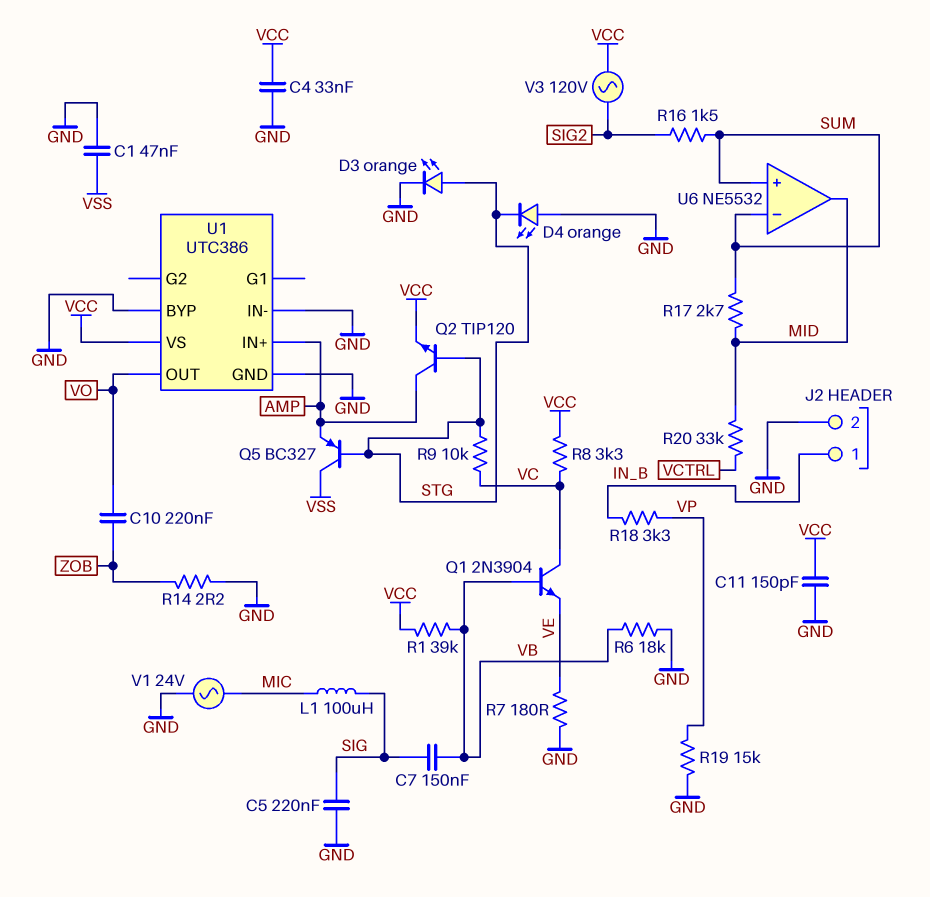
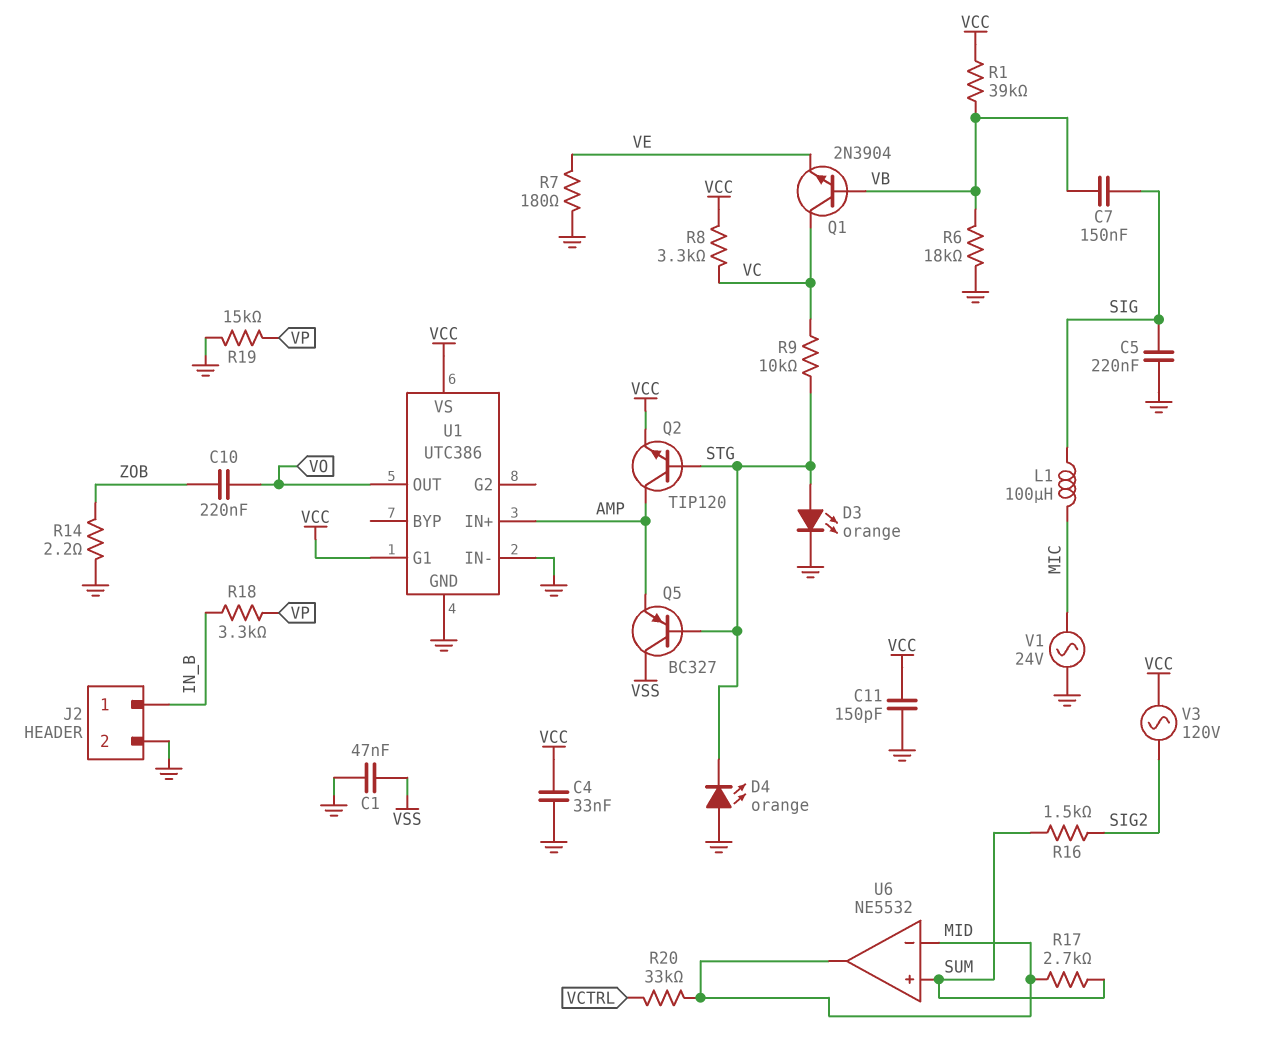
U1 pin BYP: GND -> none
U1 pin G1: none -> VCC
U6 pin in-: SUM -> MID

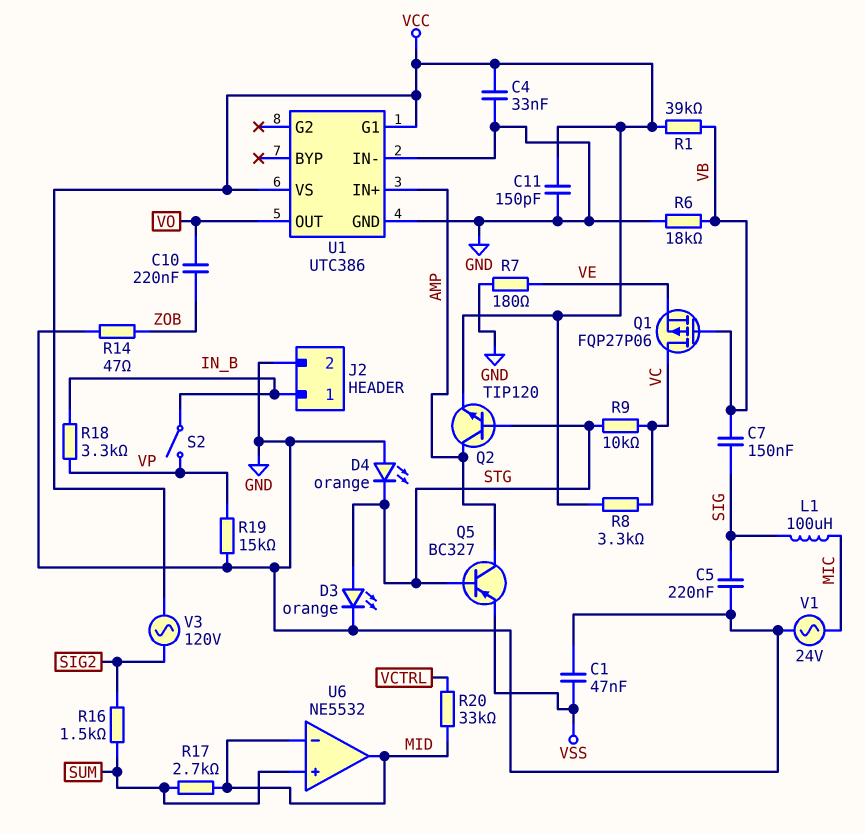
Q1: NPN 2N3904 (B VB, C VC, E VE) -> PMOS FQP27P06 (G VB, D VC, S VE)
Q5: PNP BC327 (B STG, C VSS, E AMP) -> PNP BC327 (B STG, C AMP, E VSS)
R14: 2.2 (GND, ZOB) -> 47 (GND, ZOB)
S2: none -> switch (IN_B, VP)

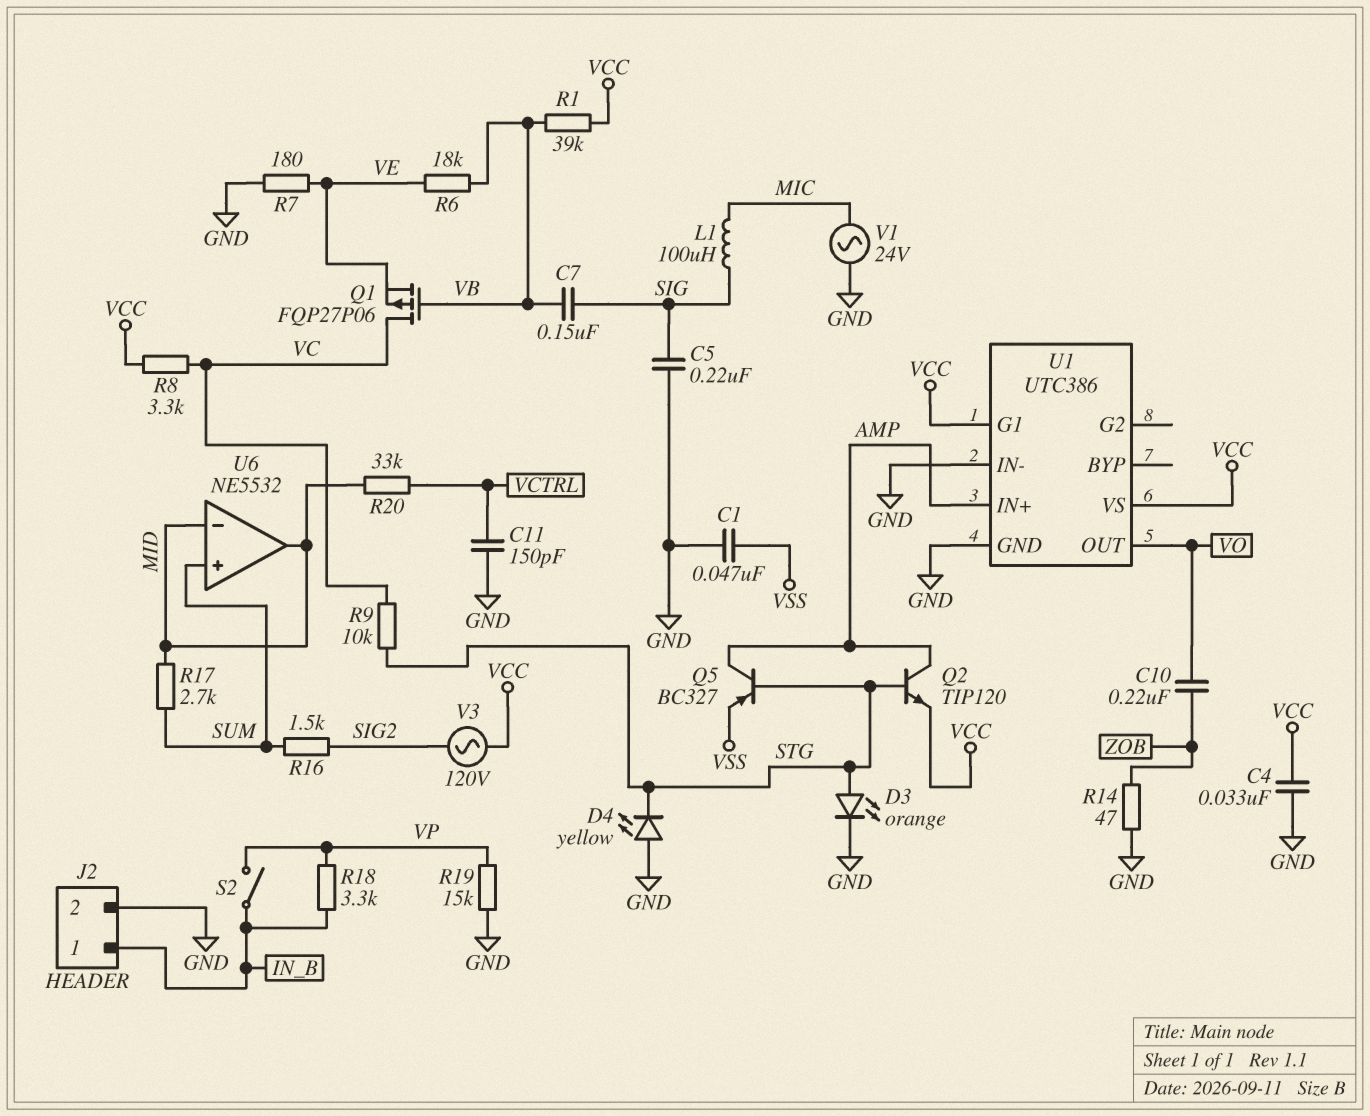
C11: 150pF (GND, VCC) -> 150pF (GND, VCTRL)
D4: LED orange (A GND, K STG) -> LED yellow (A GND, K STG)
R6: 18k (GND, VB) -> 18k (VB, VE)

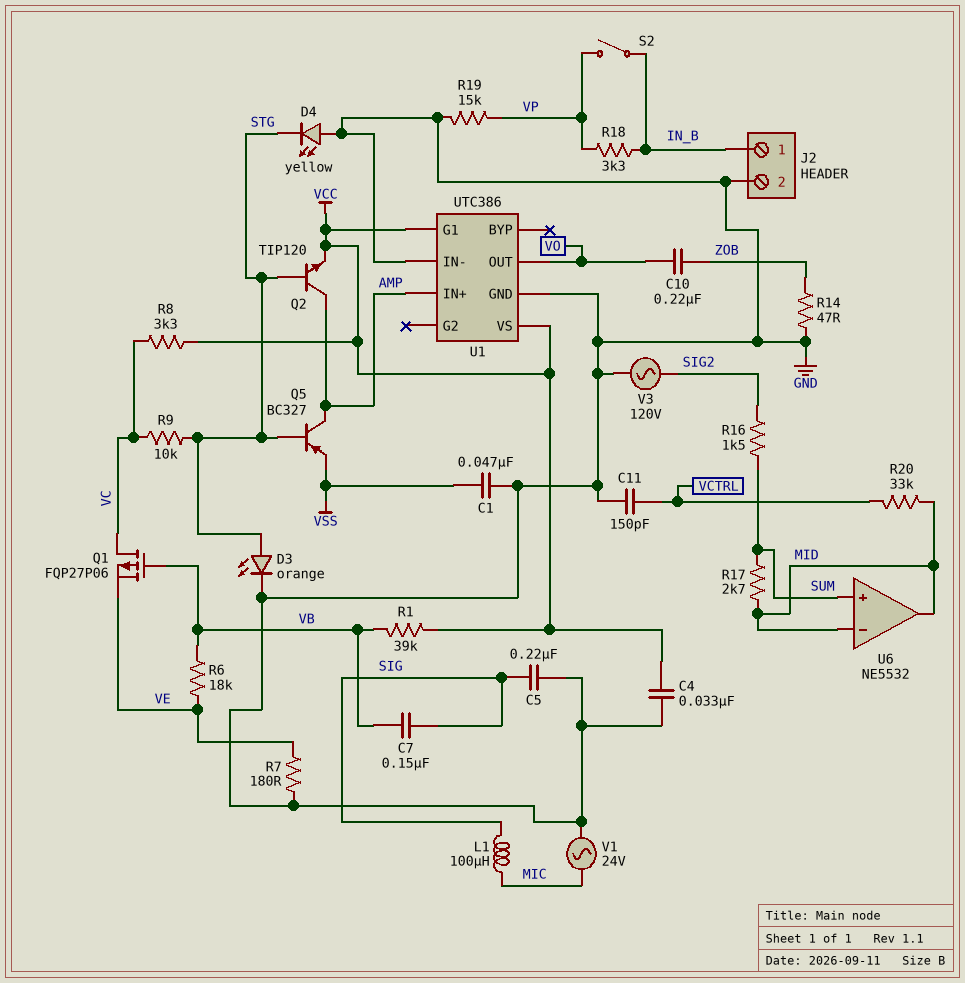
V3: AC 120V (SIG2, VCC) -> AC 120V (GND, SIG2)

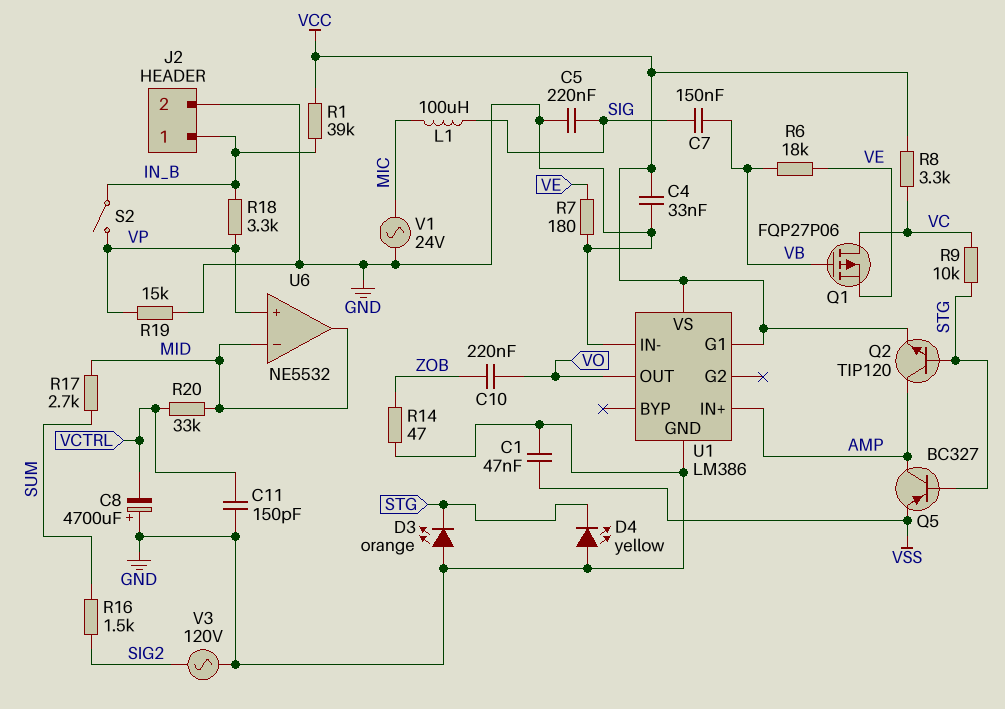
C8: none -> 4700uF (plus GND, minus VCTRL)
D3: LED orange (A STG, K GND) -> LED orange (A GND, K STG)
R1: 39k (VB, VCC) -> 39k (IN_B, VCC)
U1: UTC386 -> LM386
U6 pin in+: SUM -> VP

